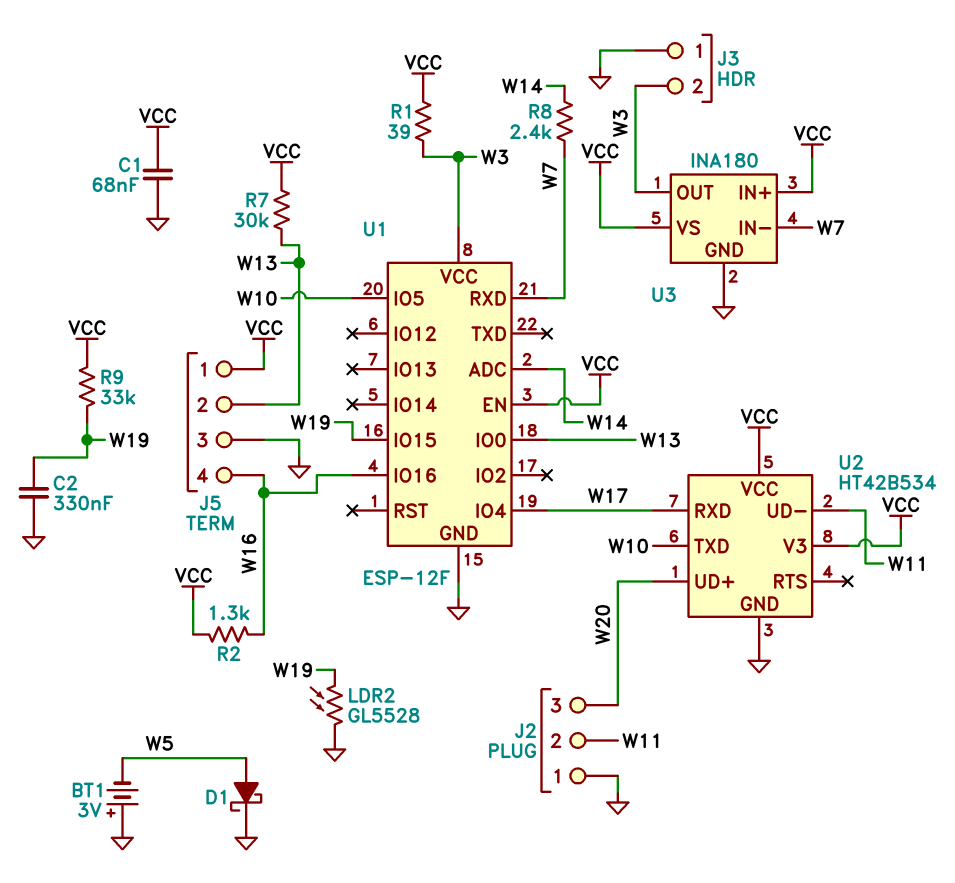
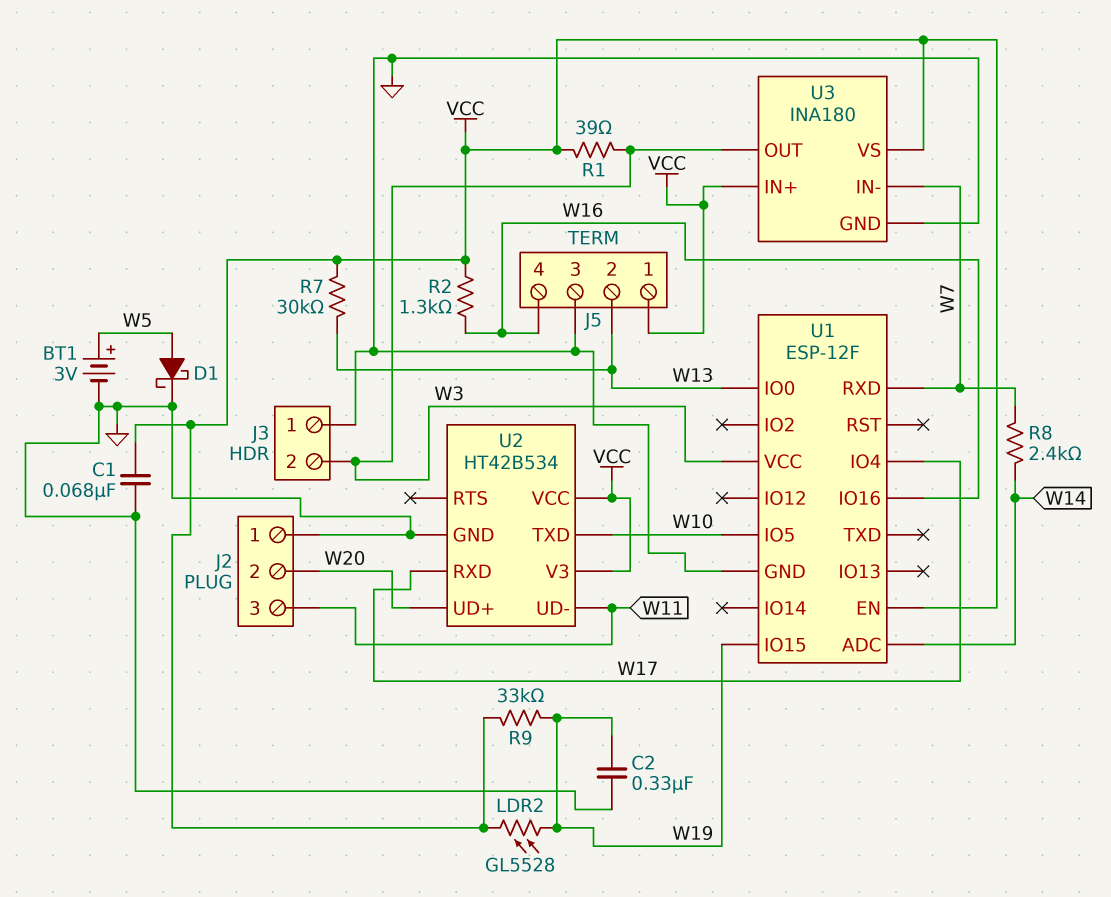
BT1: 3V (plus GND, minus W5) -> 3V (plus W5, minus GND)
J2 pin 2: W11 -> W20
J2 pin 3: W20 -> W11
LDR2: GL5528 (GND, W19) -> GL5528 (VCC, W19)

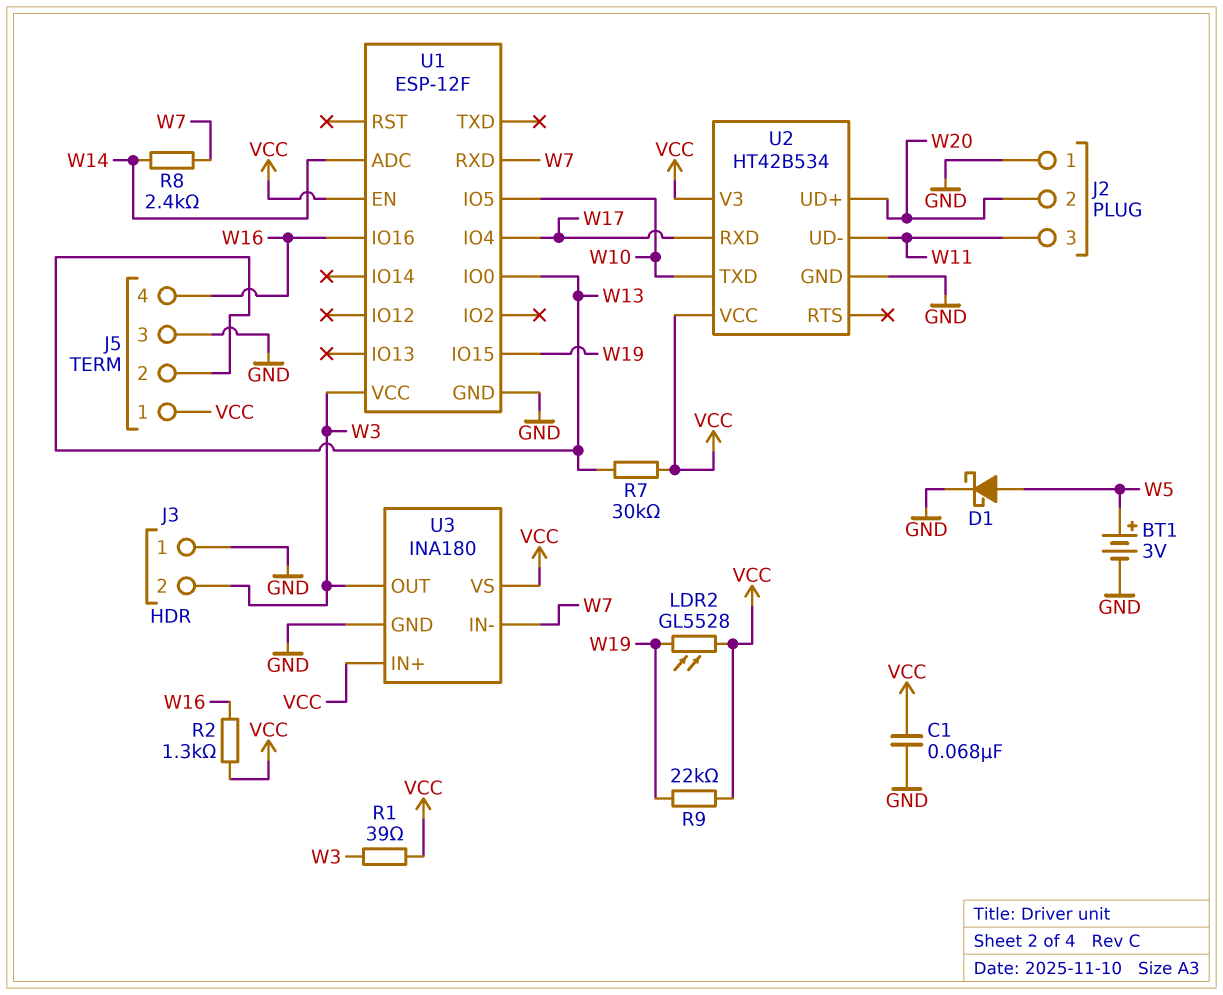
C2: 330nF (GND, W19) -> none
R9: 33k (VCC, W19) -> 22k (VCC, W19)

